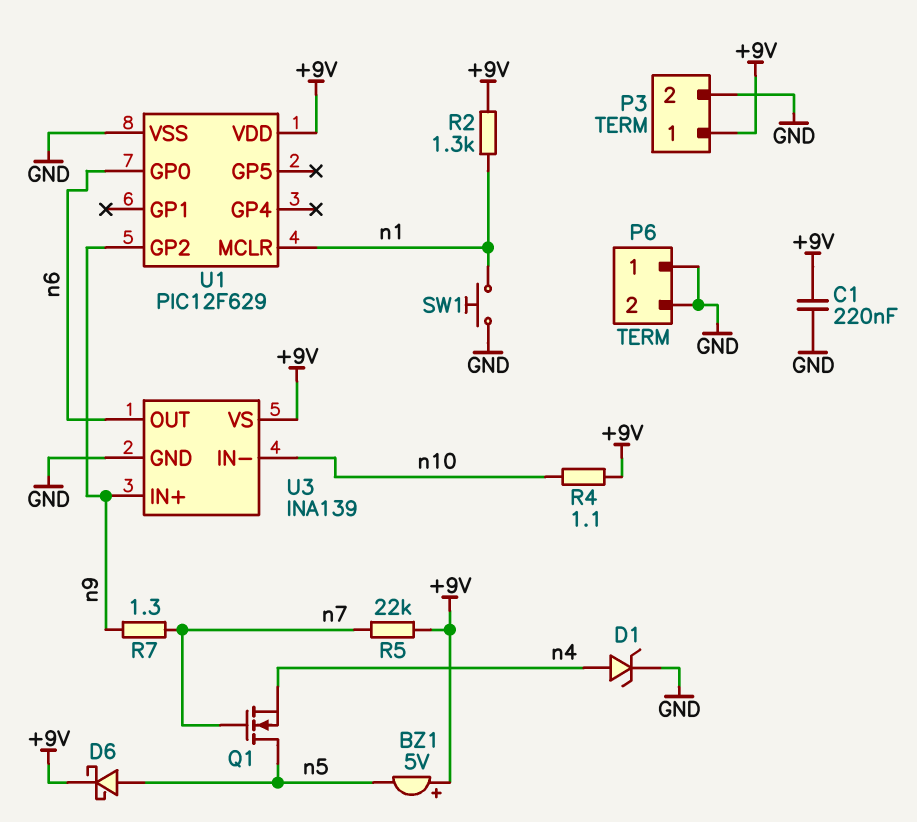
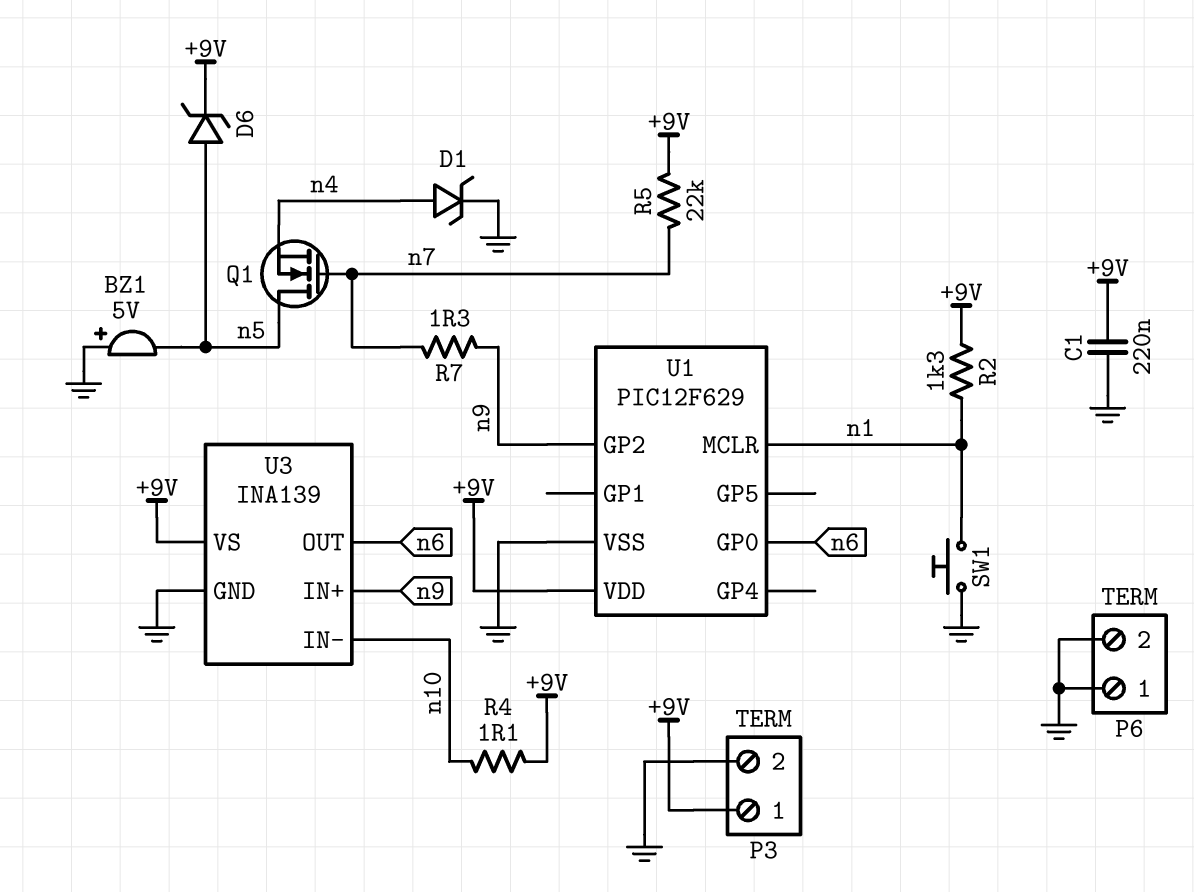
BZ1: buzzer 5V (plus +9V, minus n5) -> buzzer 5V (plus GND, minus n5)
D6: schottky (A n5, K +9V) -> zener (A n5, K +9V)

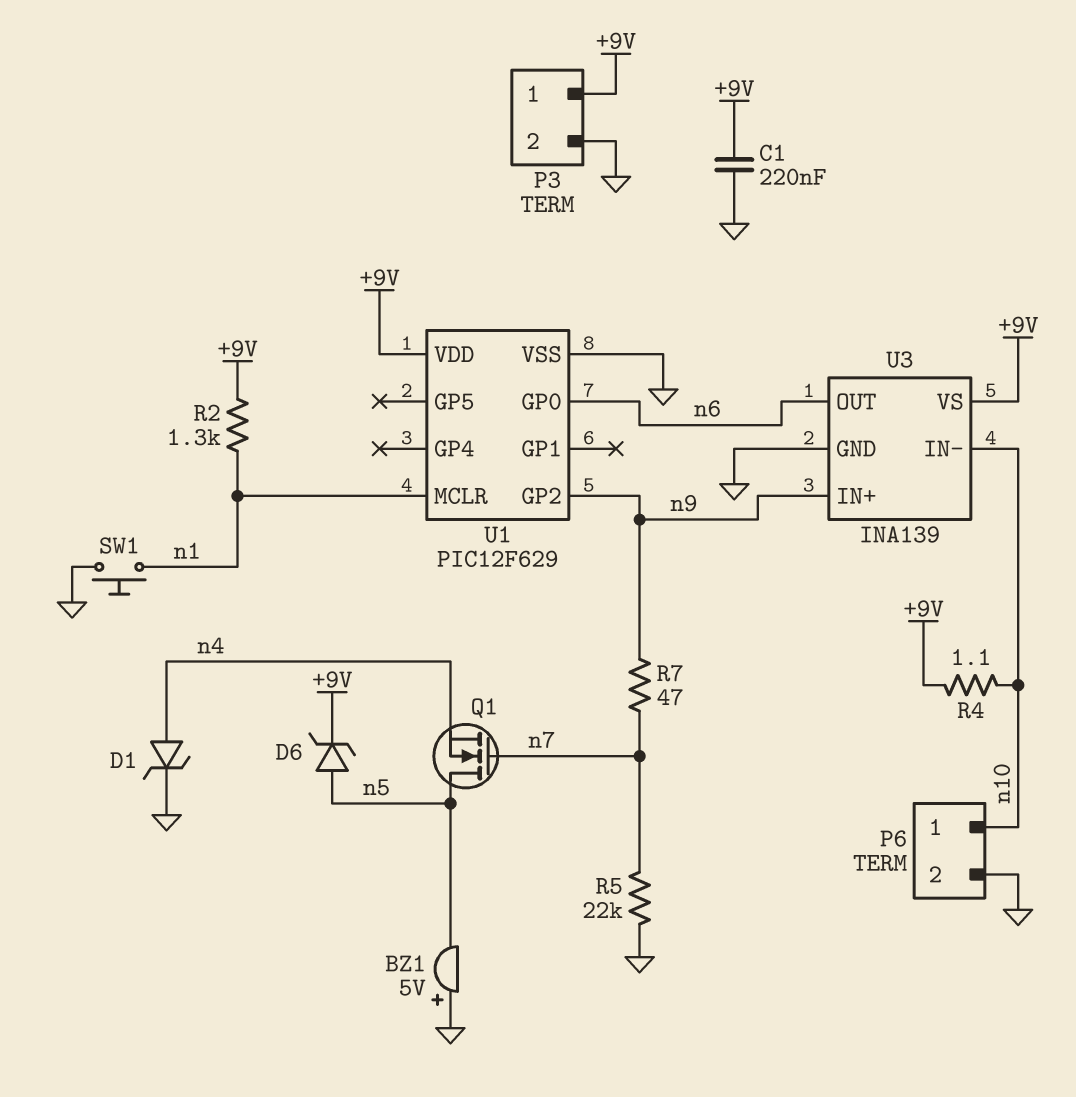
P6 pin 1: GND -> n10
R5: 22k (+9V, n7) -> 22k (GND, n7)
R7: 1.3 (n7, n9) -> 47 (n7, n9)

